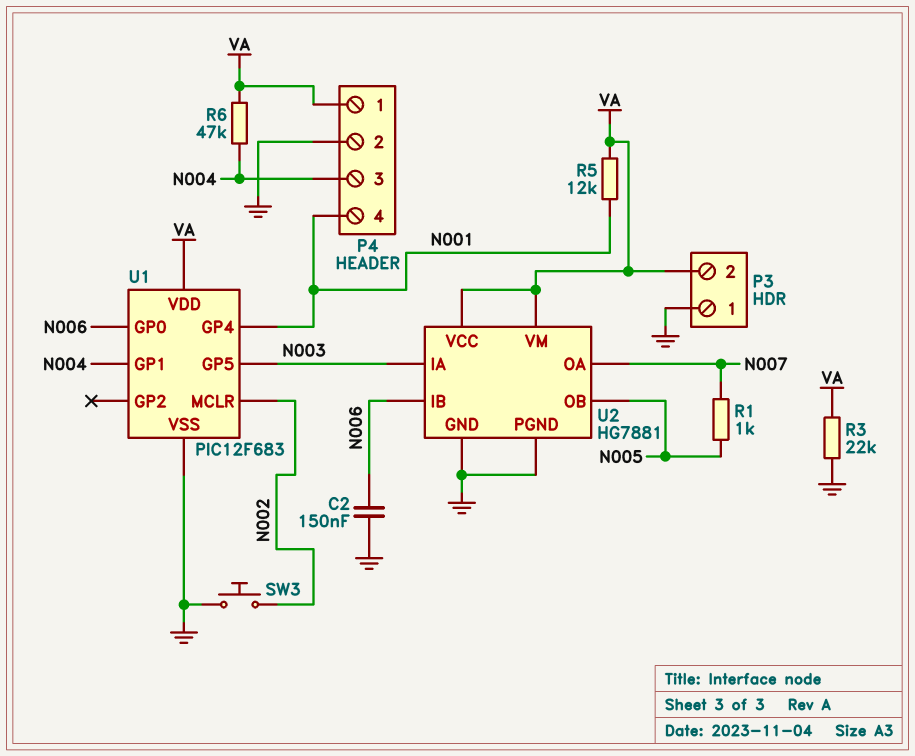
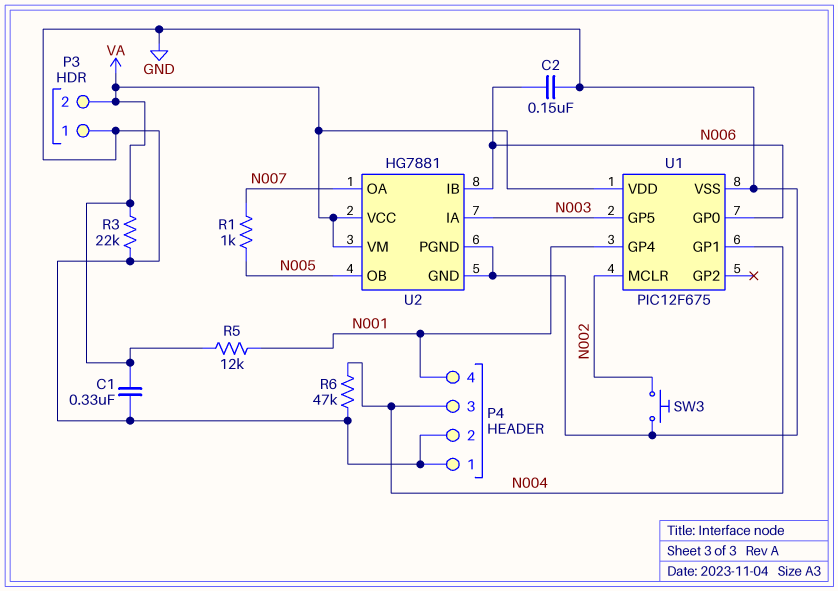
C1: none -> 330nF (GND, VA)
P4 pin 1: VA -> GND
R6: 47k (N004, VA) -> 47k (GND, N004)
U1: PIC12F683 -> PIC12F675

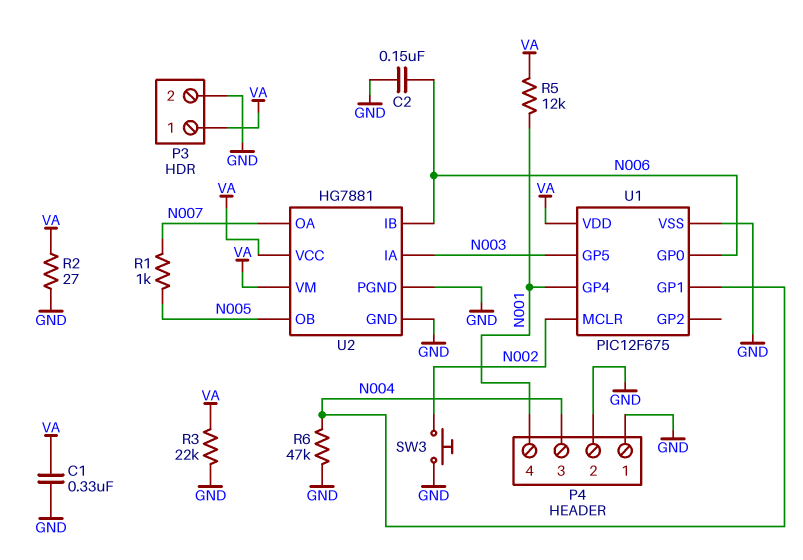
P3 pin 1: GND -> VA
P3 pin 2: VA -> GND
R2: none -> 27 (GND, VA)

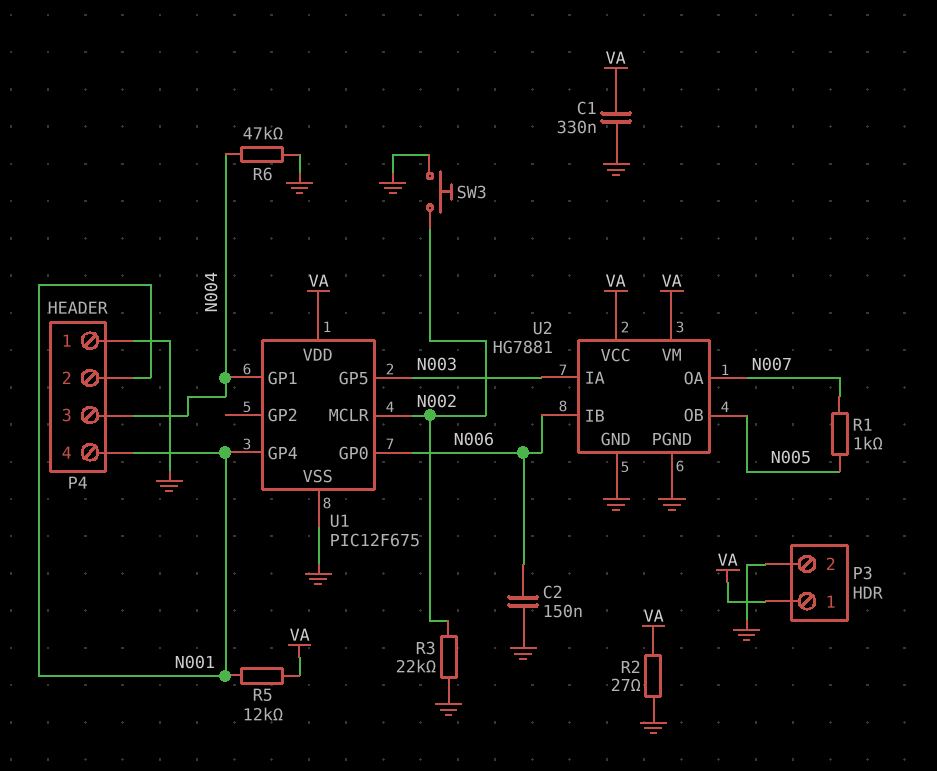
P4 pin 2: GND -> N001
R3: 22k (GND, VA) -> 22k (GND, N002)

